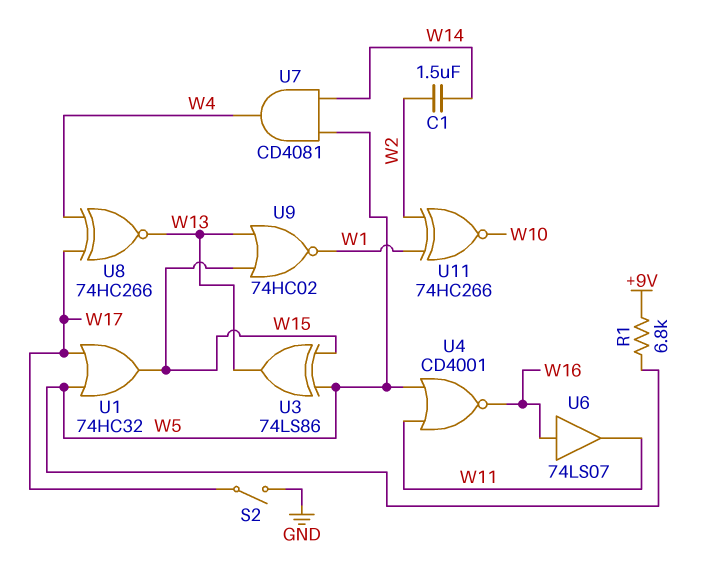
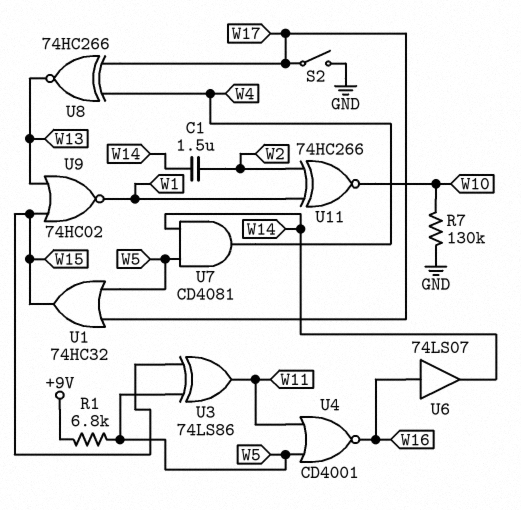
R7: none -> 130k (GND, W10)
U3: XOR 74LS86 (in W5, in W15, out W13) -> XOR 74LS86 (in W5, in W15, out W11)
U6: buffer 74LS07 (in W16, out W11) -> buffer 74LS07 (in W16, out W14)

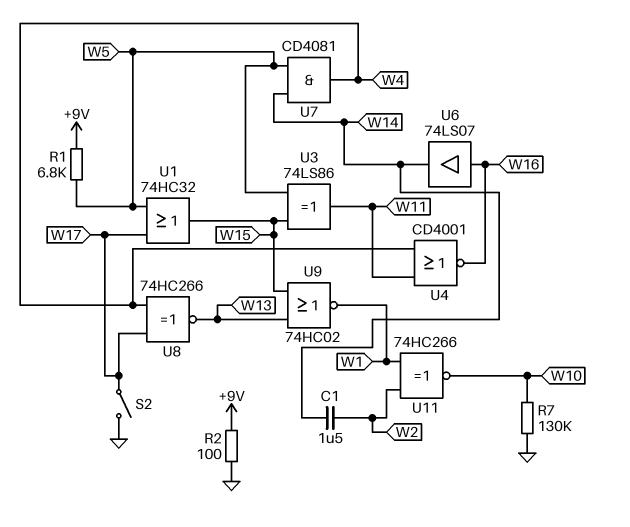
R2: none -> 100 (+9V, GND)
U4: NOR CD4001 (in W5, in W11, out W16) -> NOR CD4001 (in W4, in W11, out W16)

